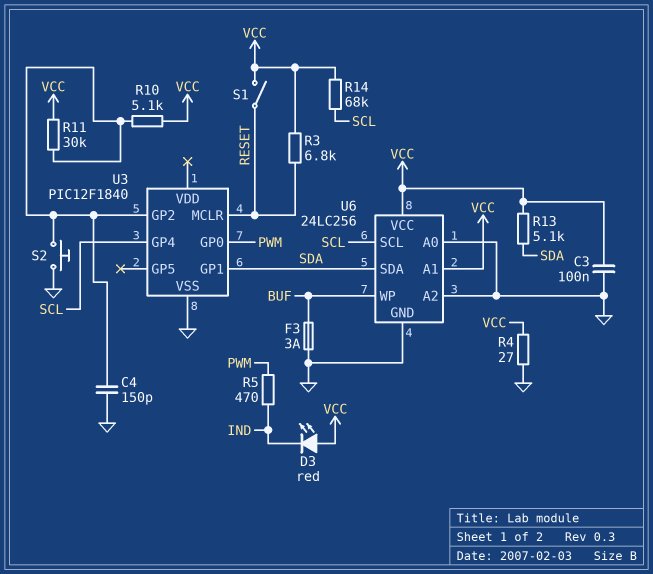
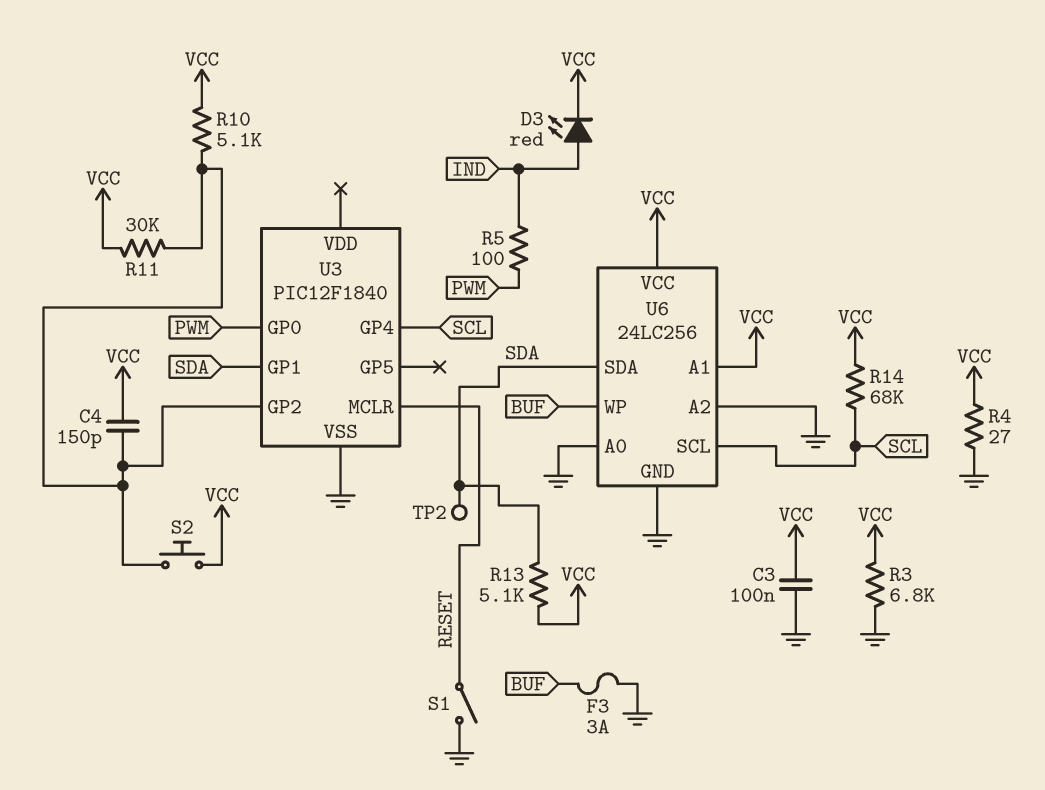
C4: 150pF (GND, U3/GP2) -> 150pF (U3/GP2, VCC)
D3: LED red (A VCC, K IND) -> LED red (A IND, K VCC)
R3: 6.8k (RESET, VCC) -> 6.8k (GND, VCC)
R5: 470 (IND, PWM) -> 100 (IND, PWM)
S1: switch (RESET, VCC) -> switch (GND, RESET)
S2: button (GND, U3/GP2) -> button (U3/GP2, VCC)
TP2: none -> test point (SDA)

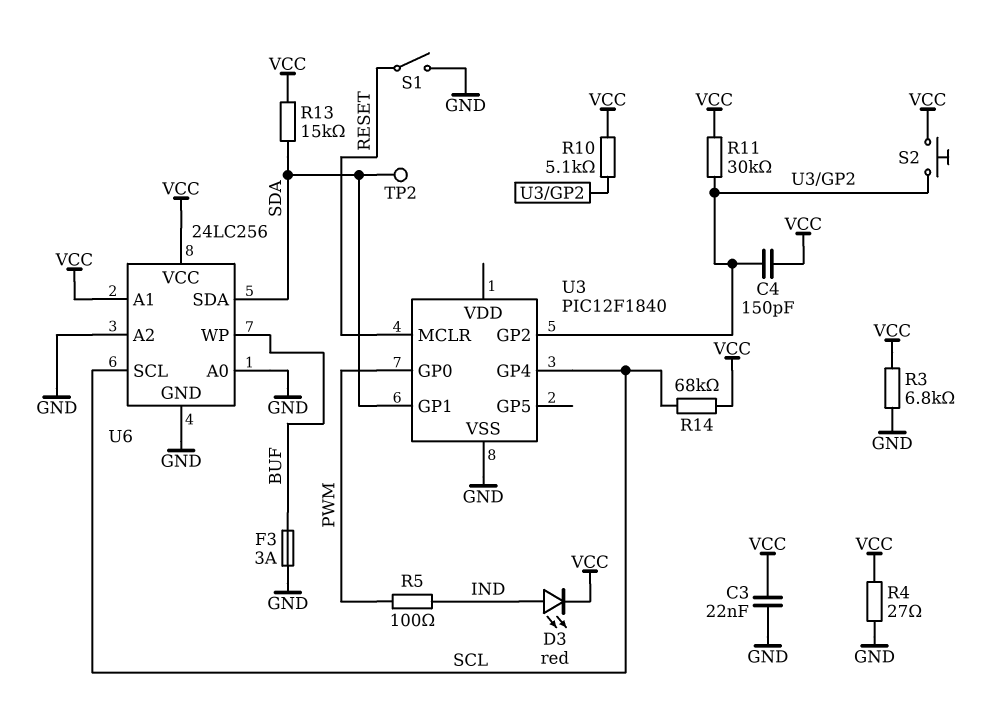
C3: 100nF (GND, VCC) -> 22nF (GND, VCC)
R13: 5.1k (SDA, VCC) -> 15k (SDA, VCC)

